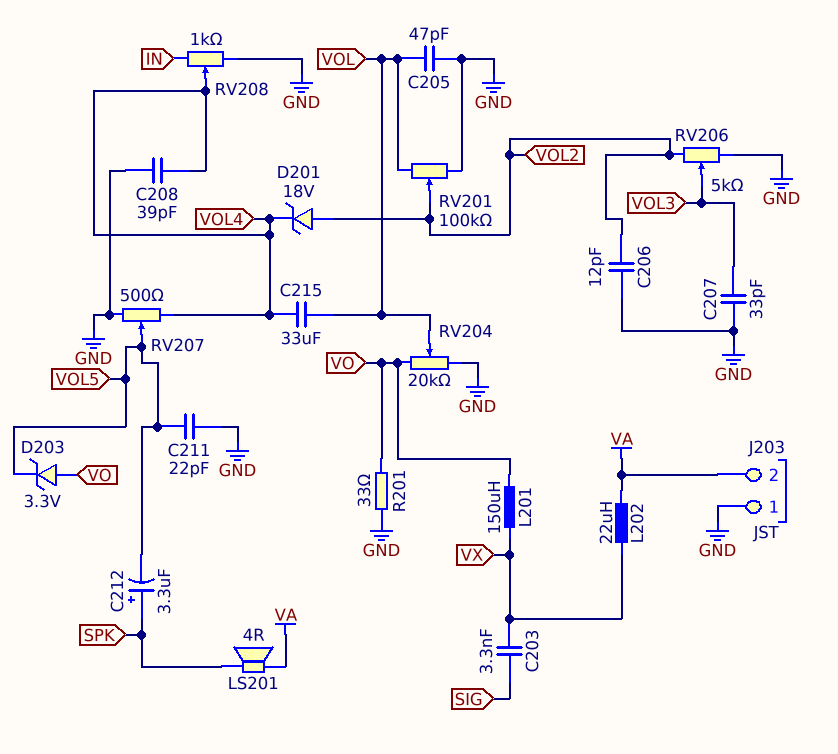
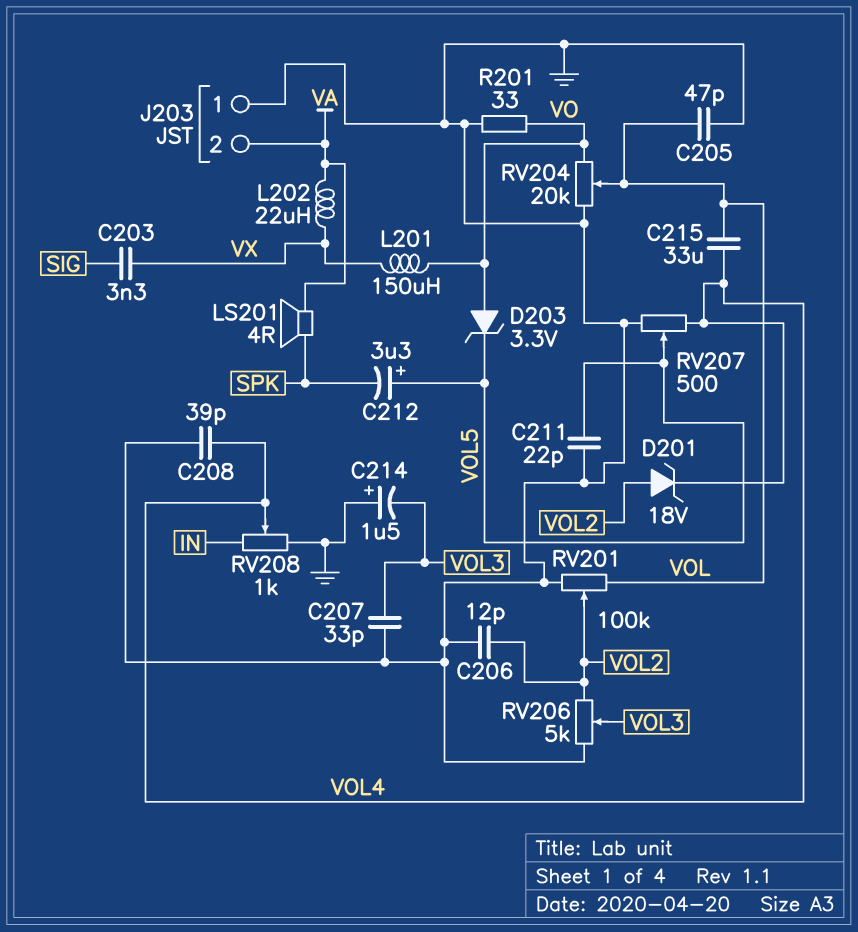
C212: 3.3uF (plus SPK, minus VOL5) -> 3.3uF (plus VOL5, minus SPK)
C214: none -> 1.5uF (plus GND, minus VOL3)

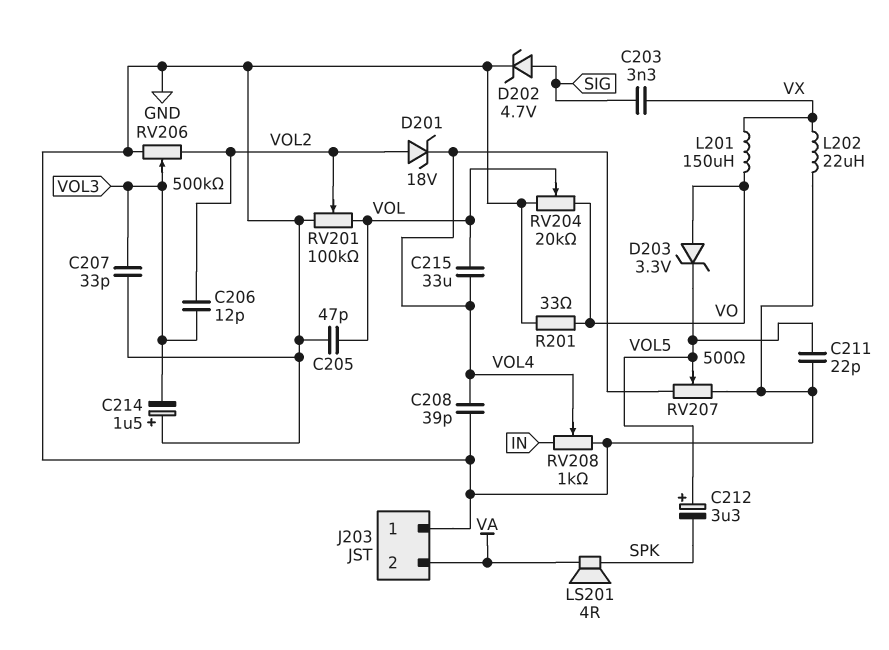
C206: 12pF (GND, VOL2) -> 12pF (VOL2, VOL3)
D202: none -> zener 4.7V (A SIG, K GND)
L202: 22uH (VA, VX) -> 22uH (GND, VX)
RV206: 5k (GND, VOL2, wiper VOL3) -> 500k (GND, VOL2, wiper VOL3)

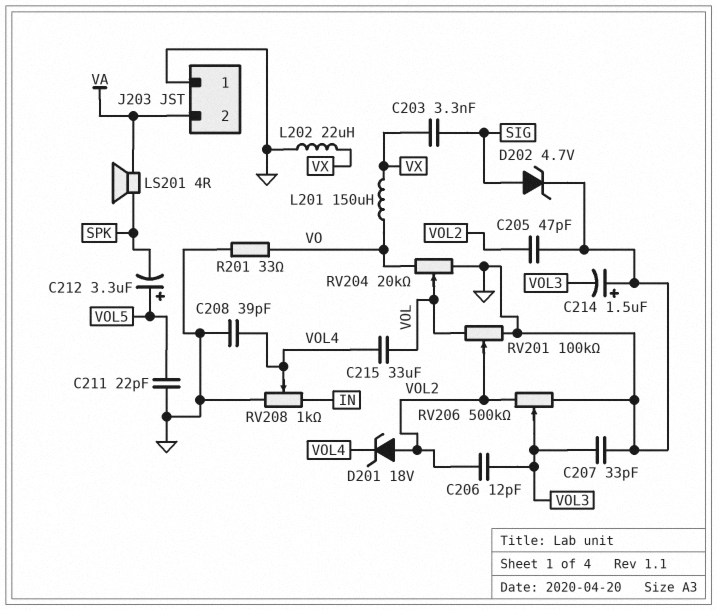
C205: 47pF (GND, VOL) -> 47pF (GND, VOL2)
D203: zener 3.3V (A VO, K VOL5) -> none
RV207: 500 (GND, VOL4, wiper VOL5) -> none

